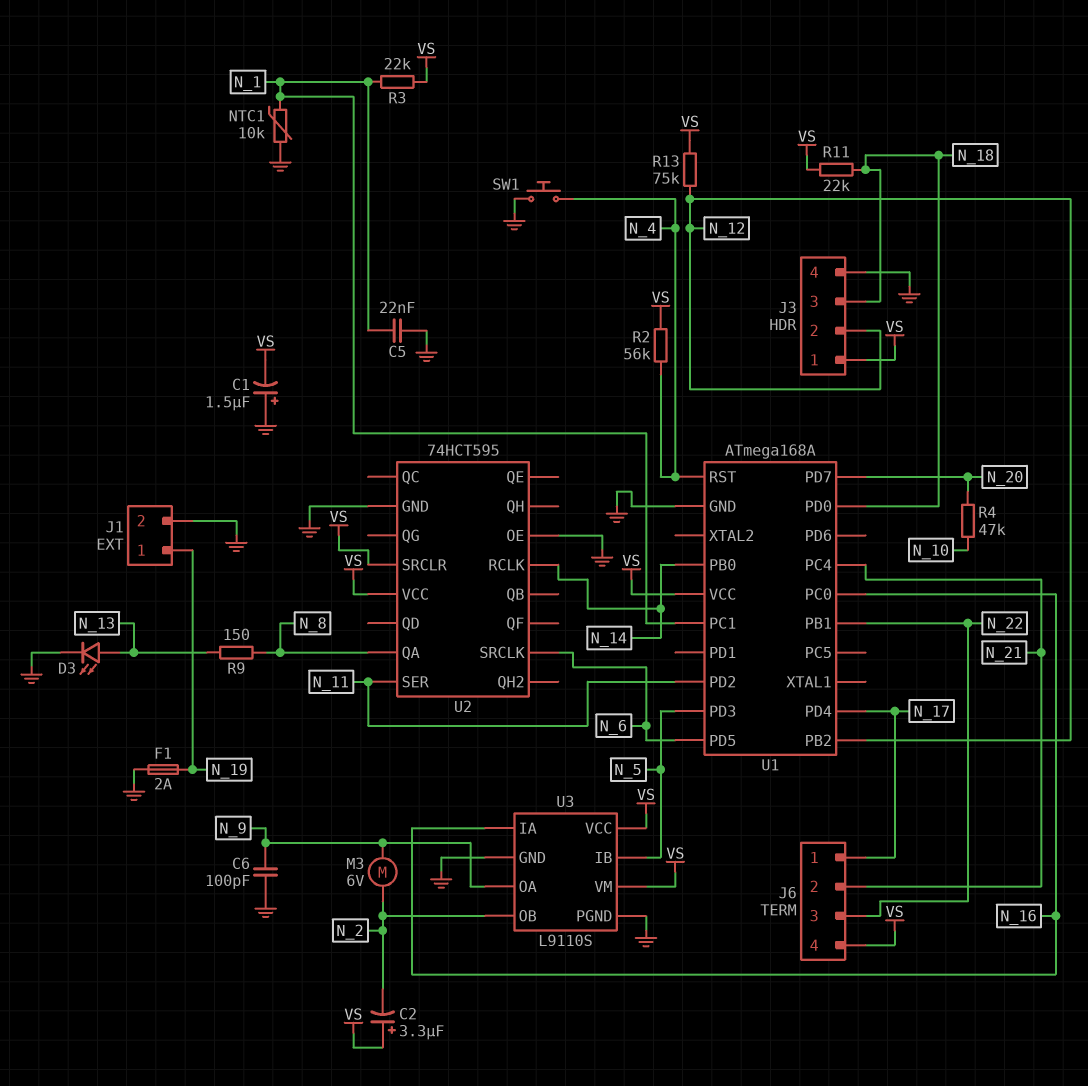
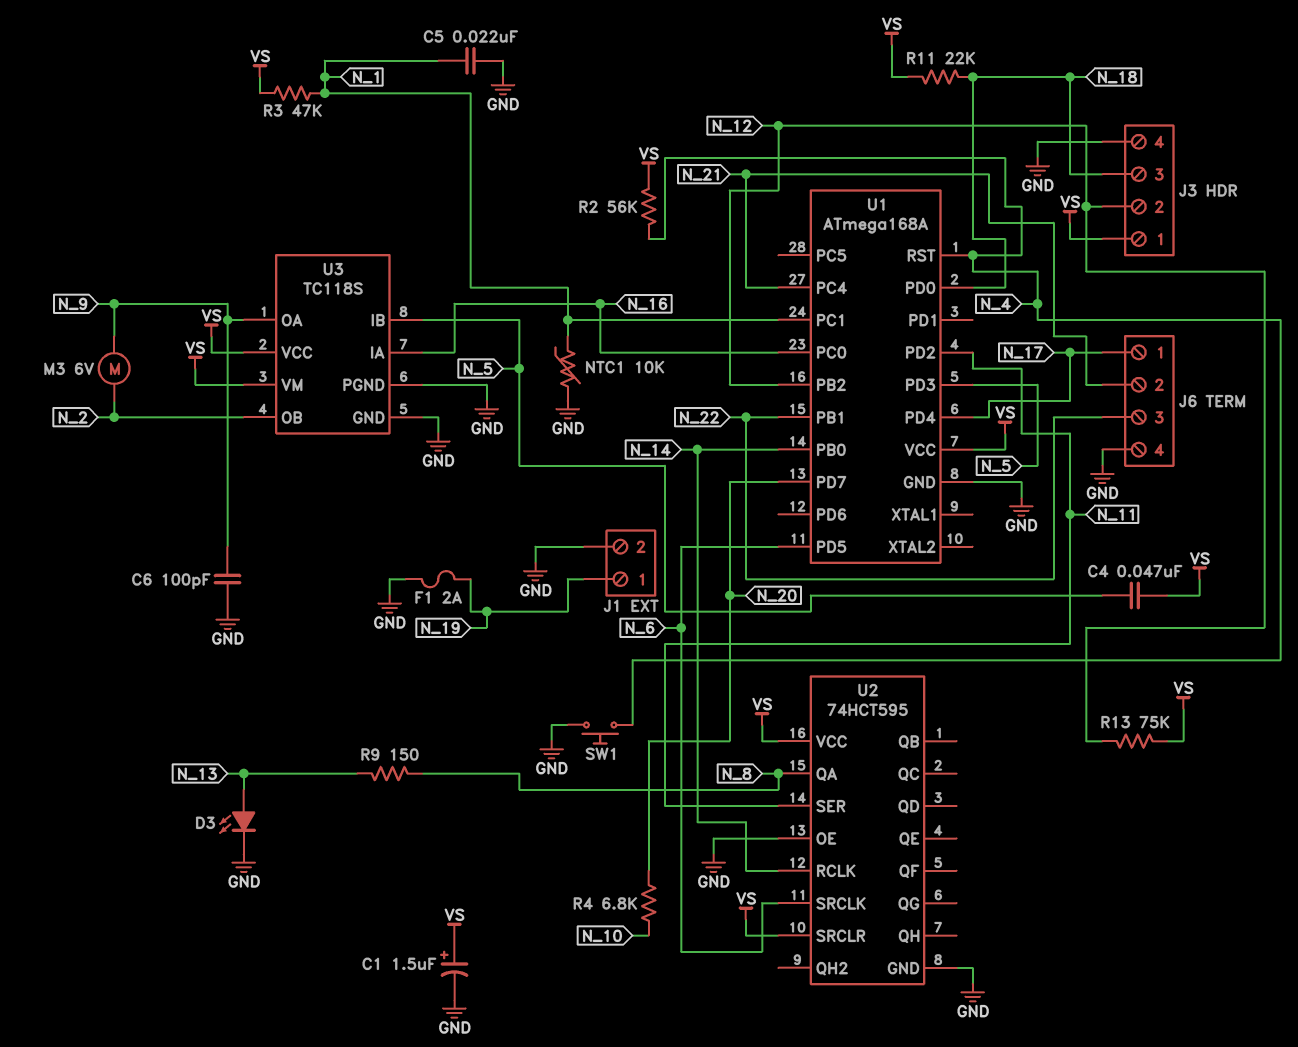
C1: 1.5uF (plus GND, minus VS) -> 1.5uF (plus VS, minus GND)
C2: 3.3uF (plus VS, minus N_2) -> none
C4: none -> 47nF (N_5, VS)
J6 pin 4: VS -> GND
R3: 22k (N_1, VS) -> 47k (N_1, VS)
R4: 47k (N_10, N_20) -> 6.8k (N_10, N_20)
U3: L9110S -> TC118S

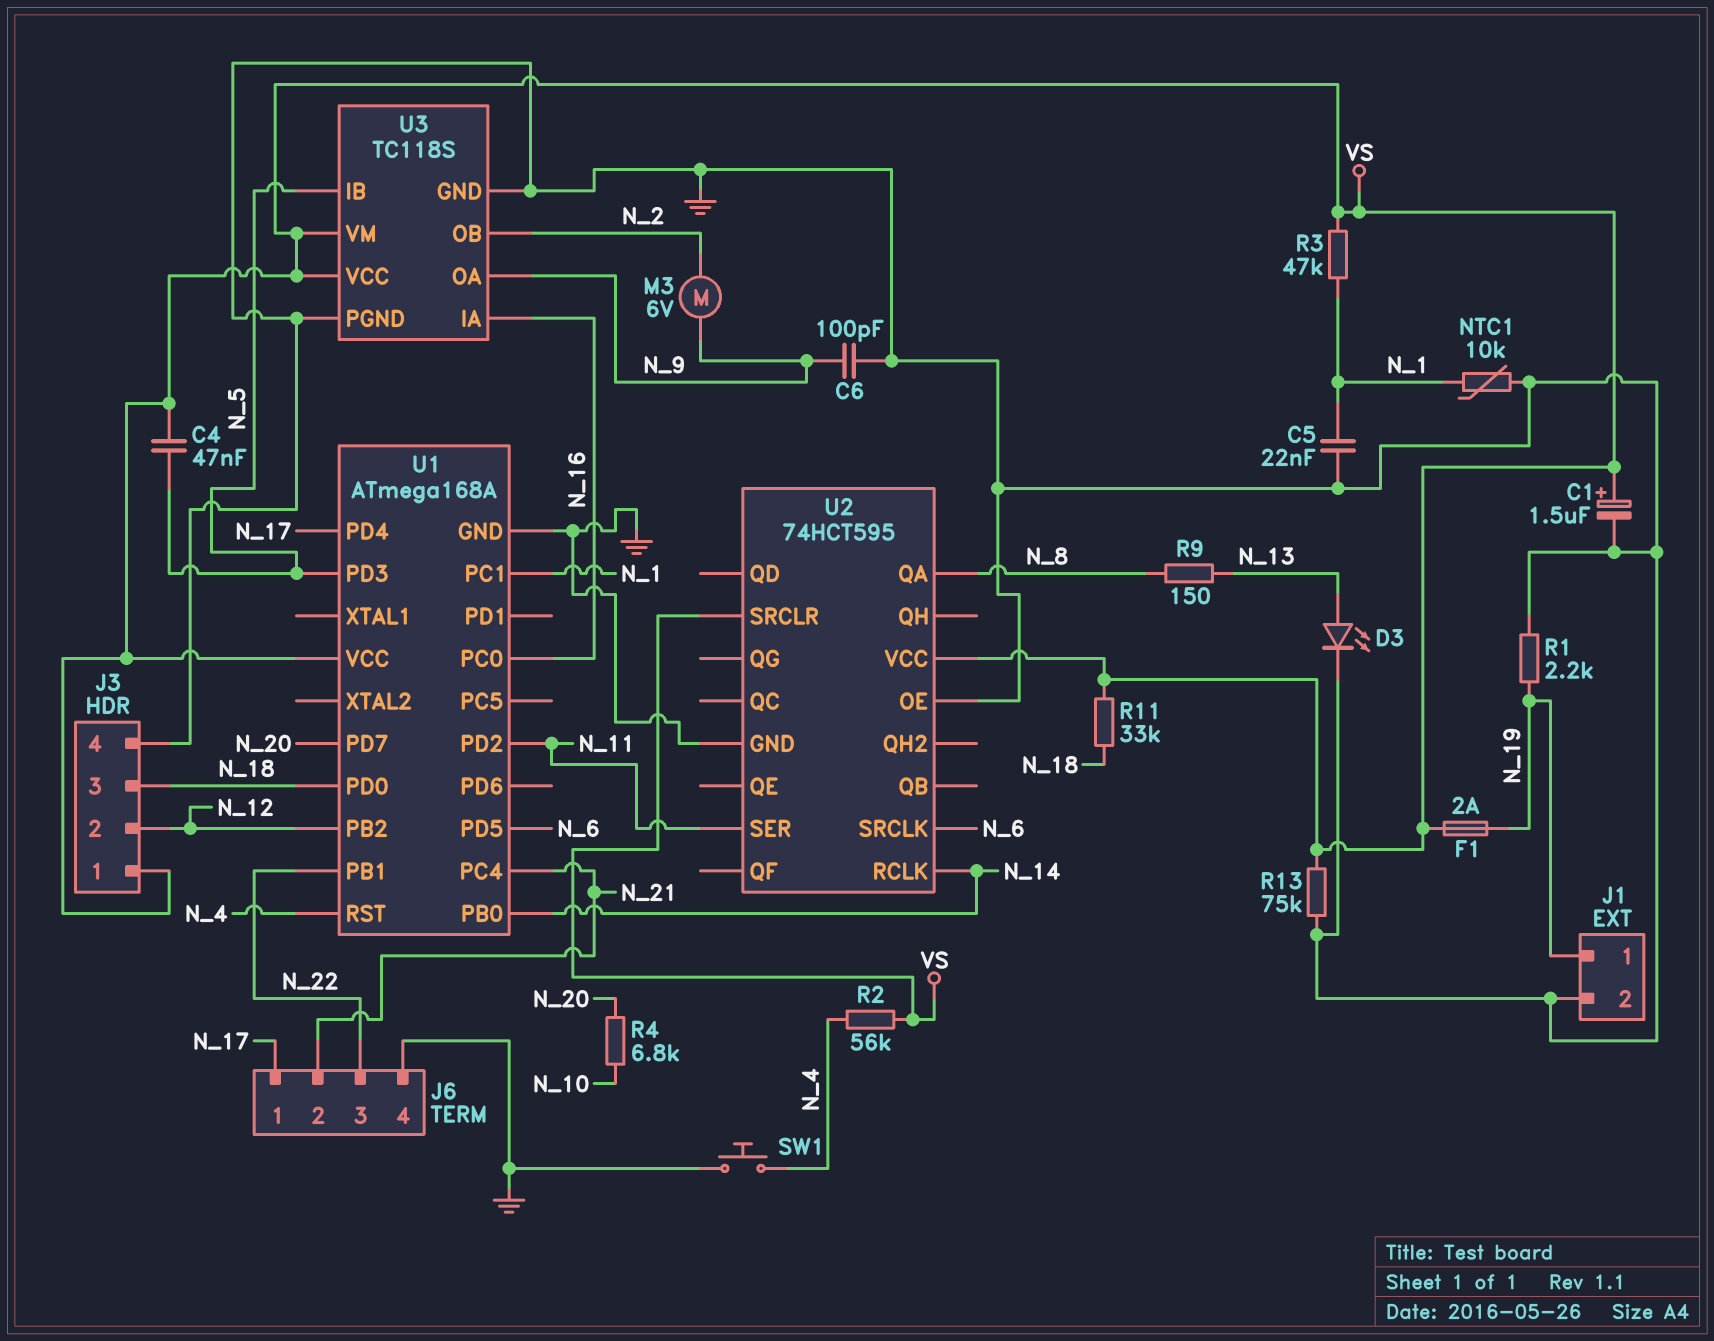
F1: 2A (GND, N_19) -> 2A (N_19, VS)
R1: none -> 2.2k (GND, N_19)
R11: 22k (N_18, VS) -> 33k (N_18, VS)
R13: 75k (N_12, VS) -> 75k (GND, VS)

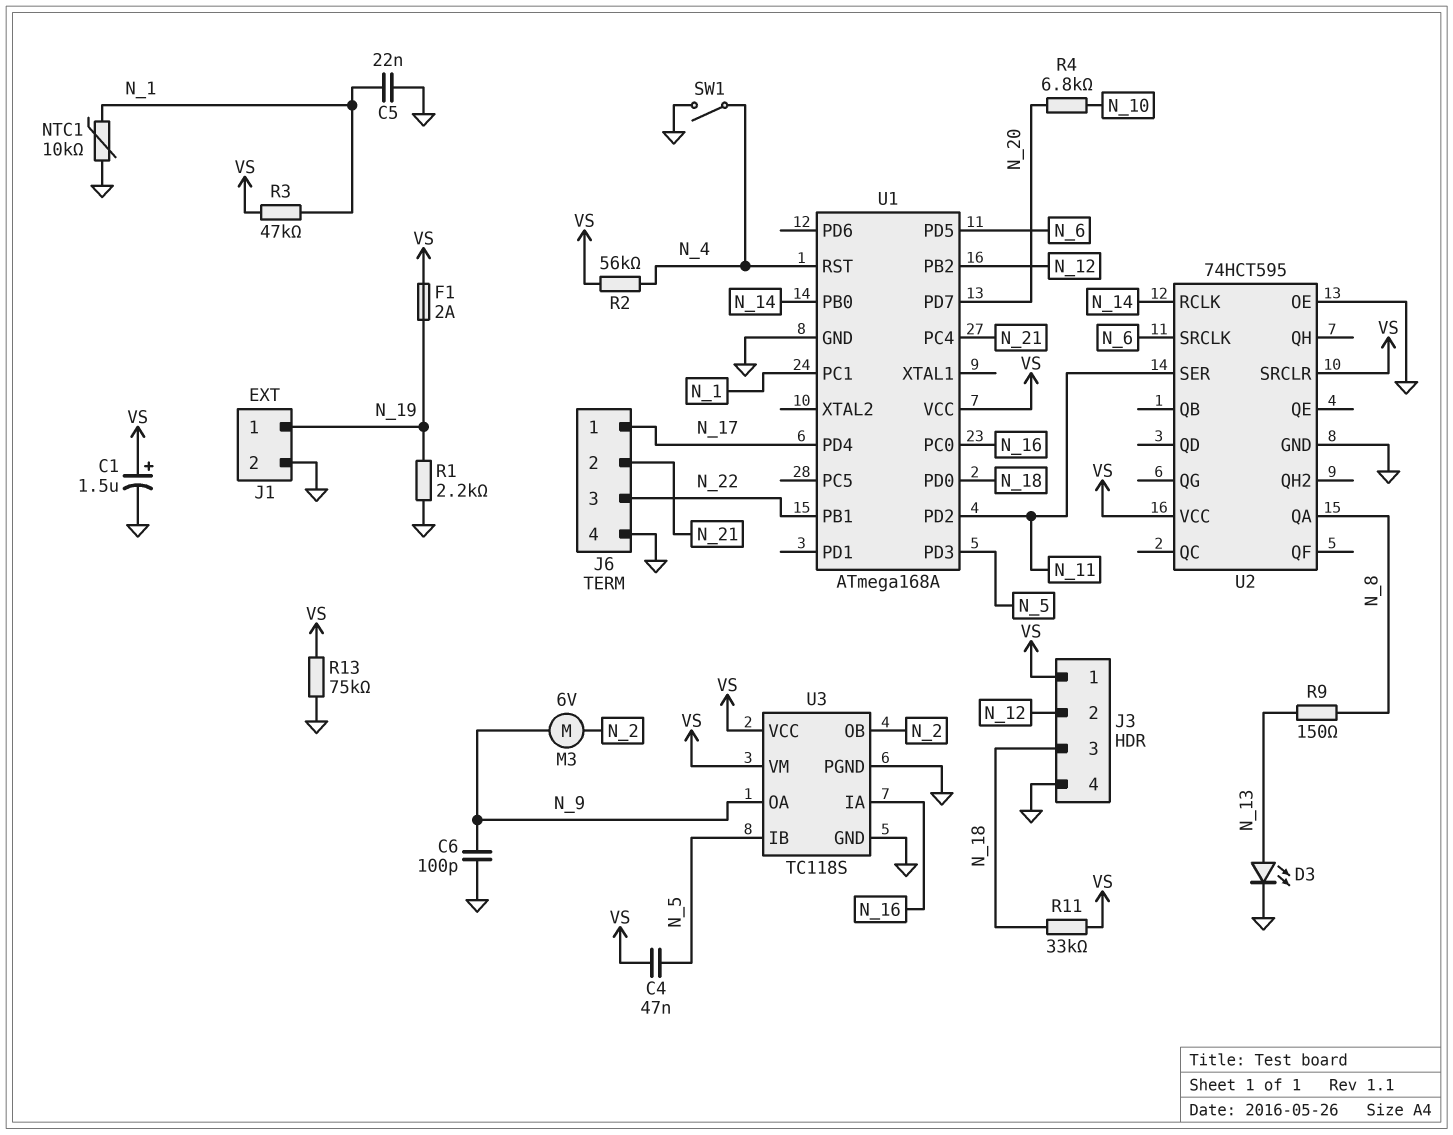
SW1: button (GND, N_4) -> switch (GND, N_4)

